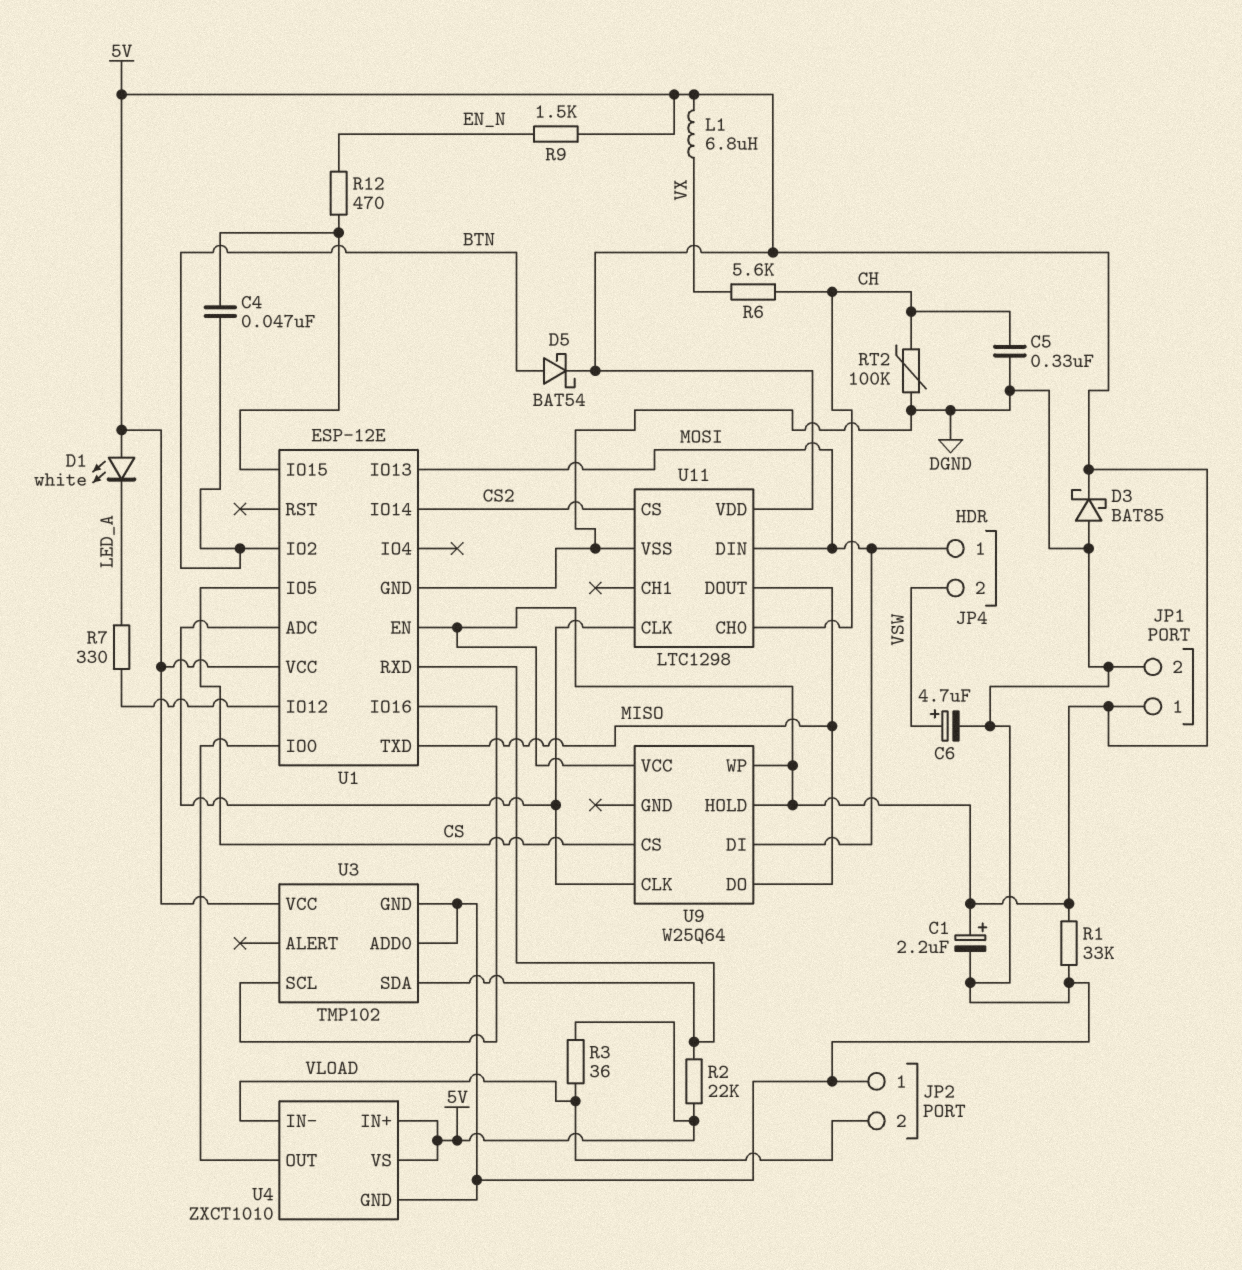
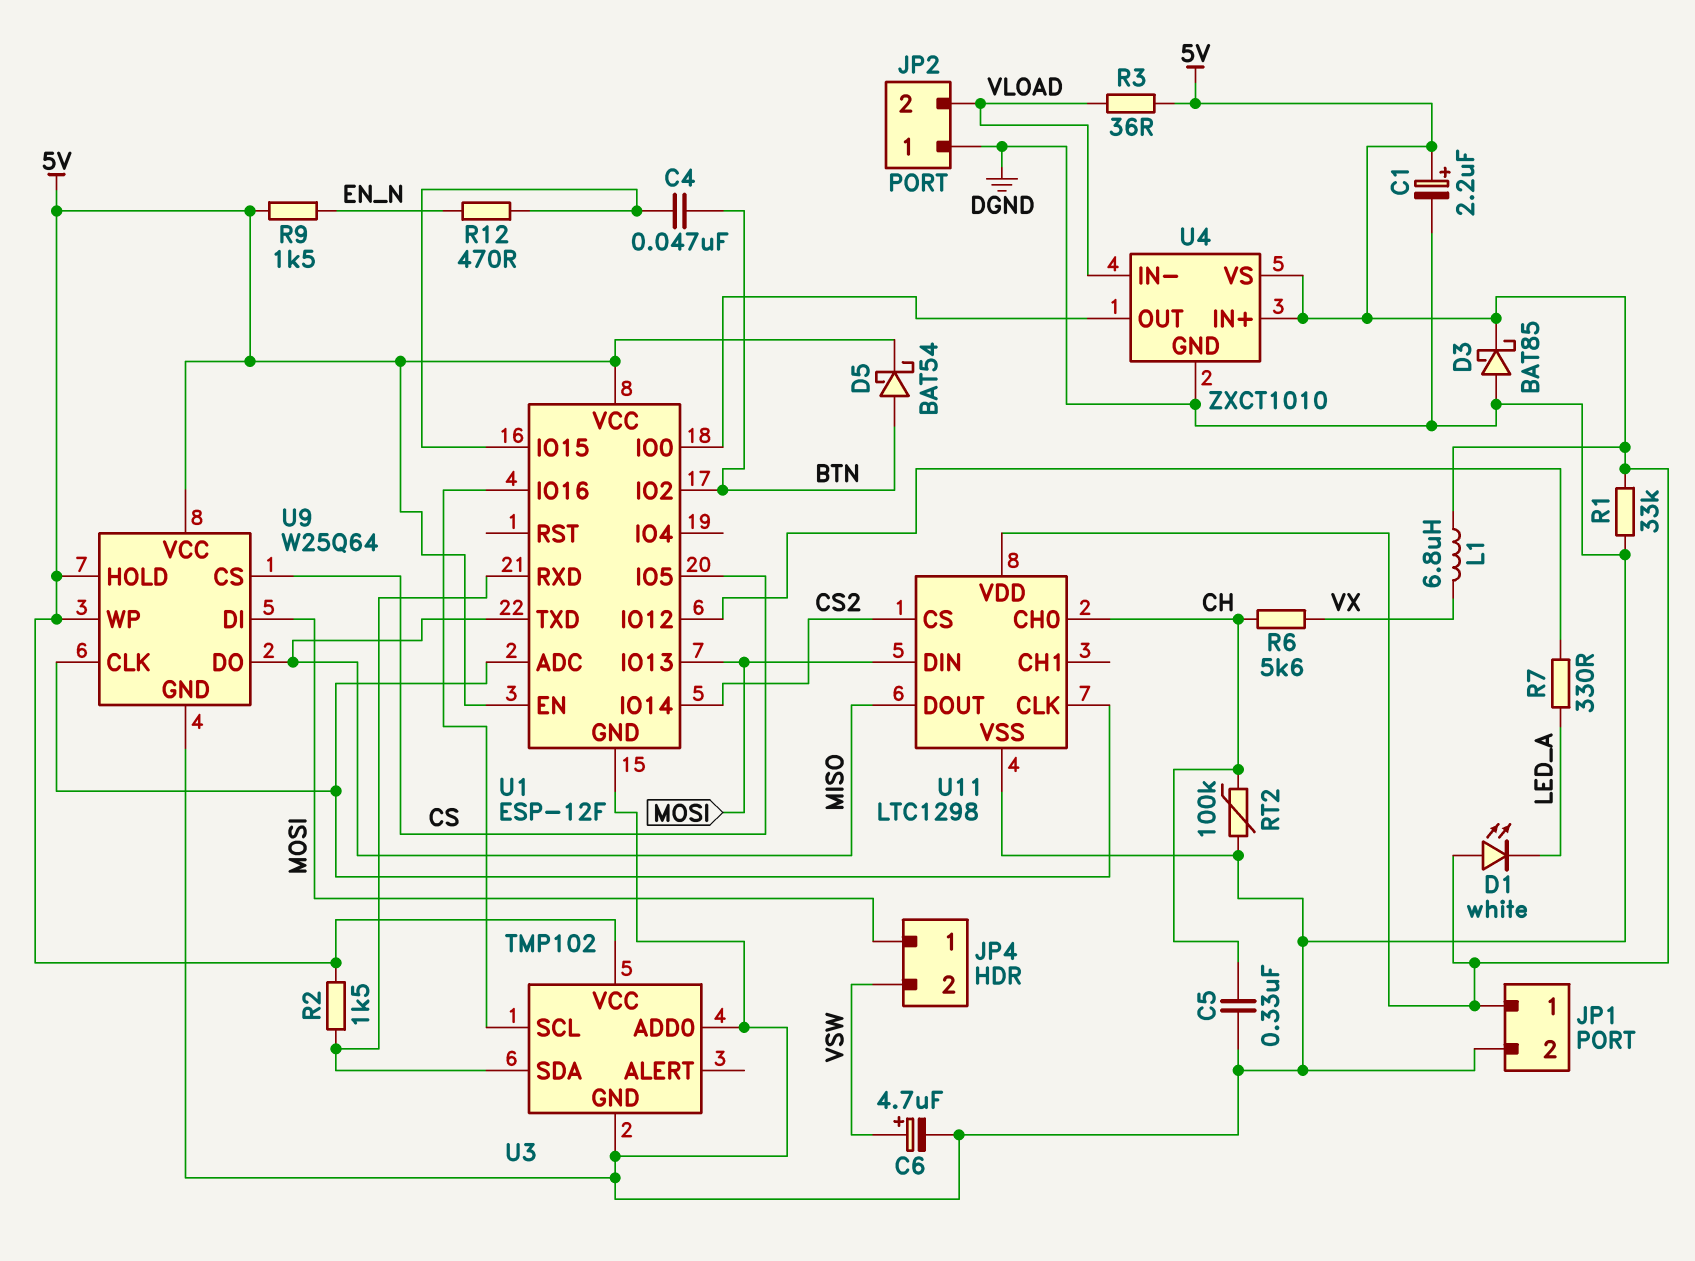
R2: 22k (5V, U1/RXD) -> 1.5k (5V, U1/RXD)
U1: ESP-12E -> ESP-12F
U9 pin GND: none -> DGND

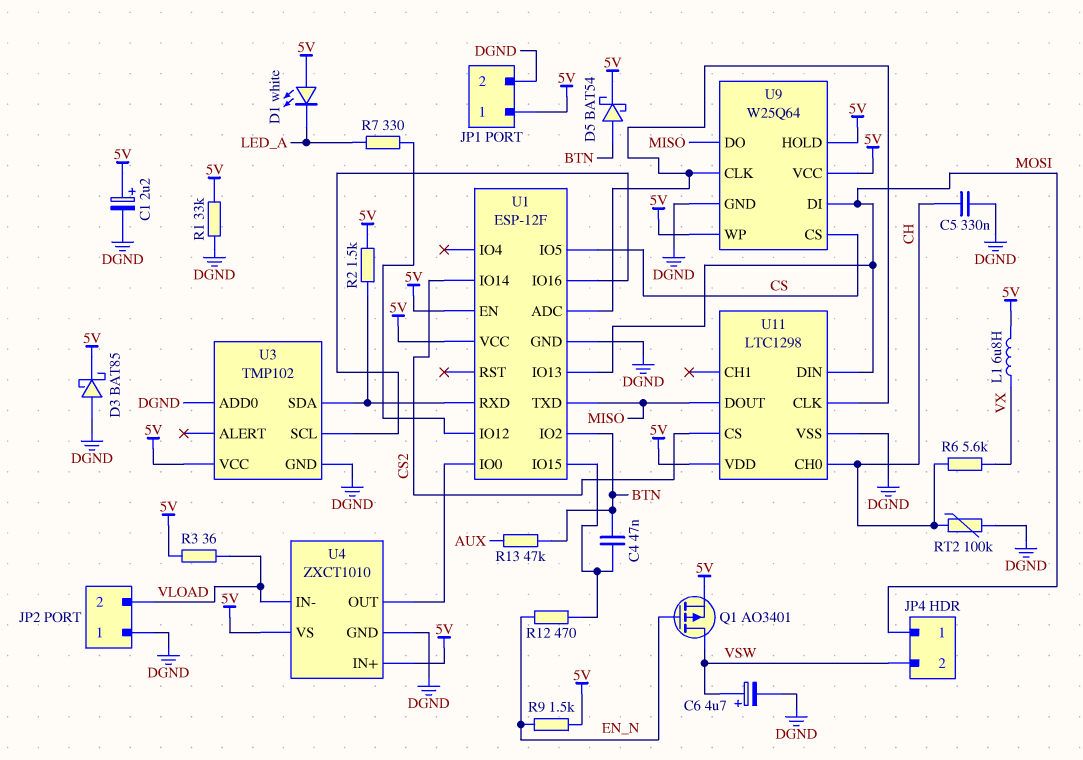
Q1: none -> PMOS AO3401 (G EN_N, D VSW, S 5V)
R13: none -> 47k (AUX, BTN)

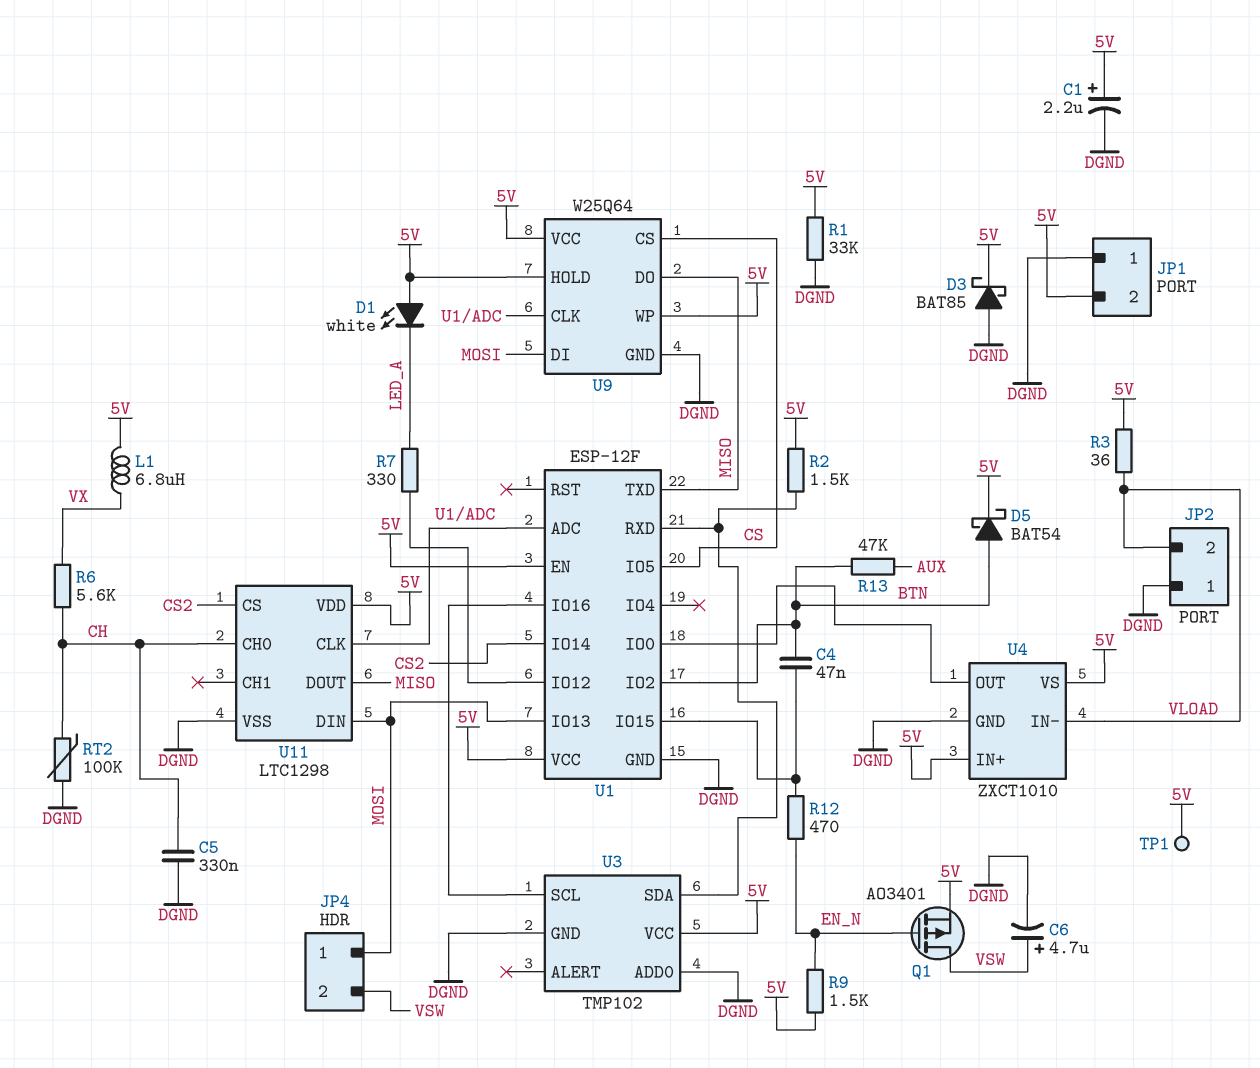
JP1 pin 1: 5V -> DGND
JP1 pin 2: DGND -> 5V
TP1: none -> test point (5V)

